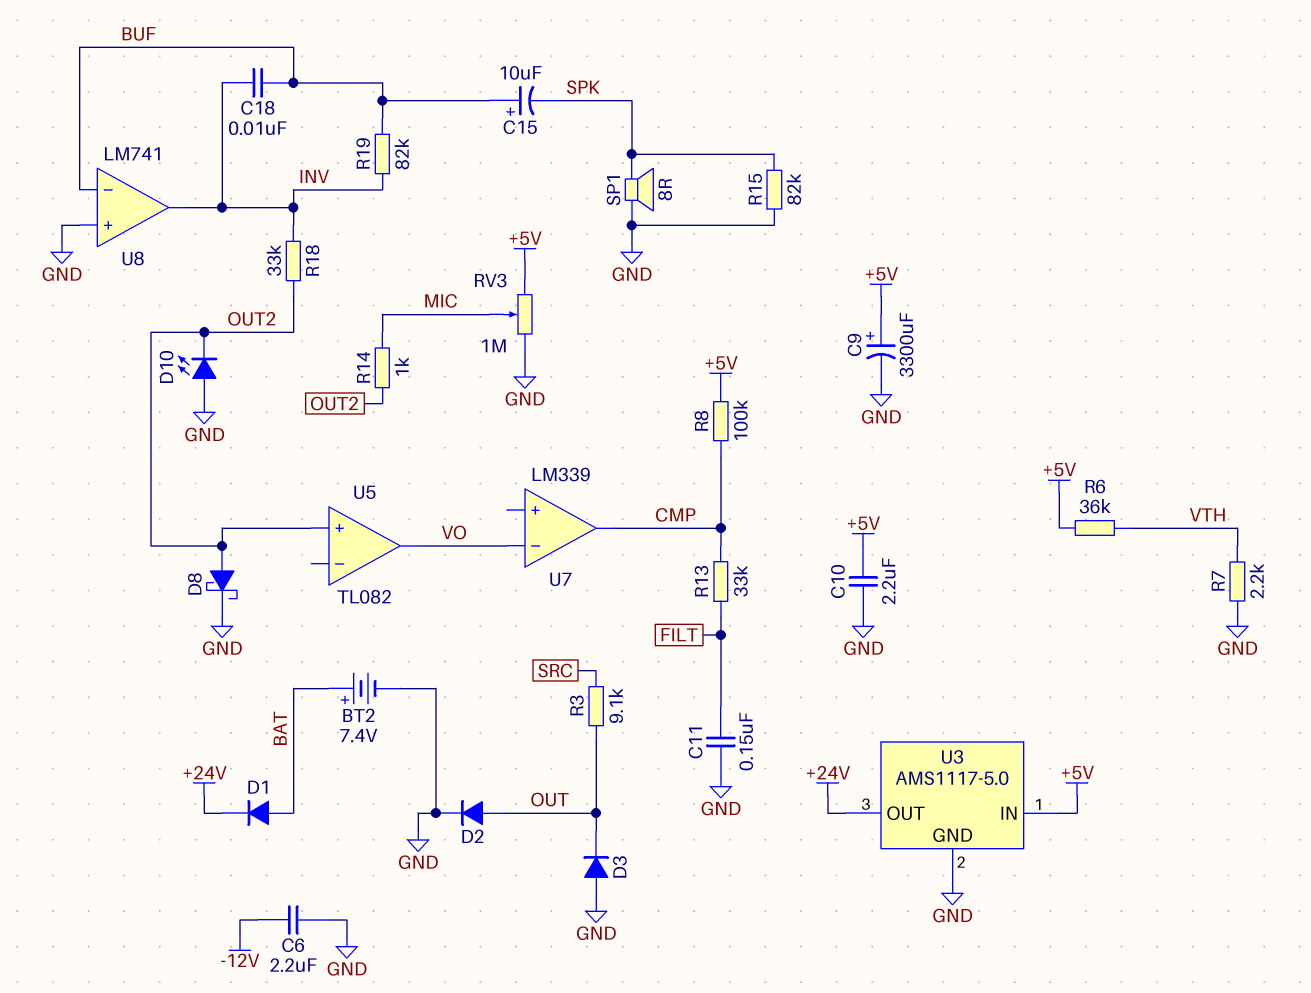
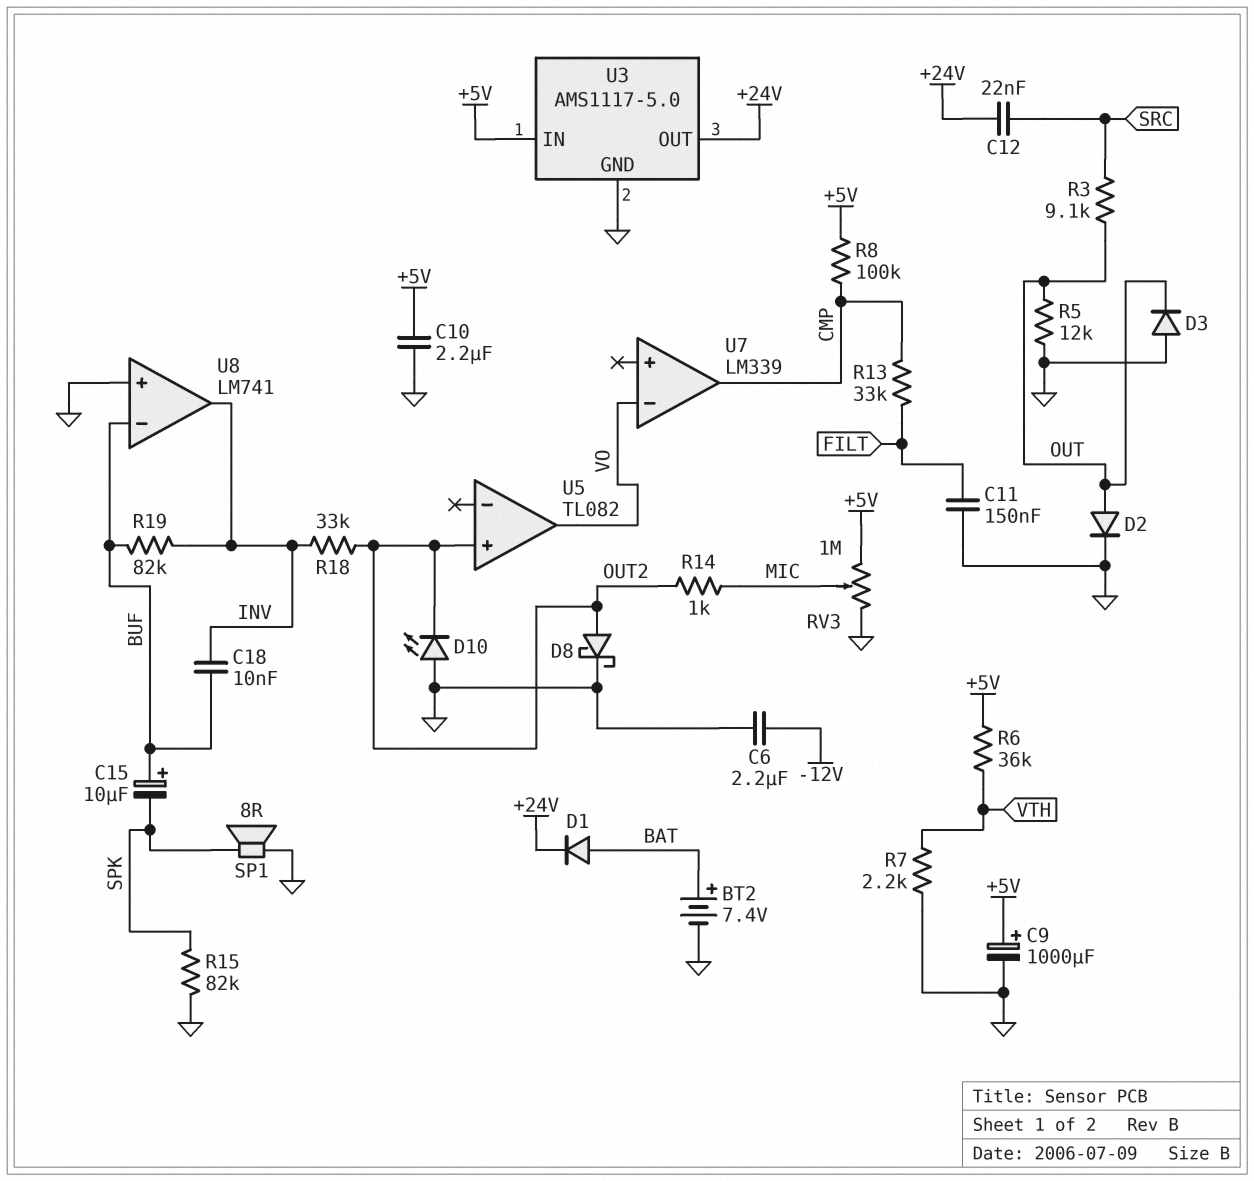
C9: 3300uF (plus +5V, minus GND) -> 1000uF (plus +5V, minus GND)
C12: none -> 22nF (+24V, SRC)
R5: none -> 12k (GND, OUT)

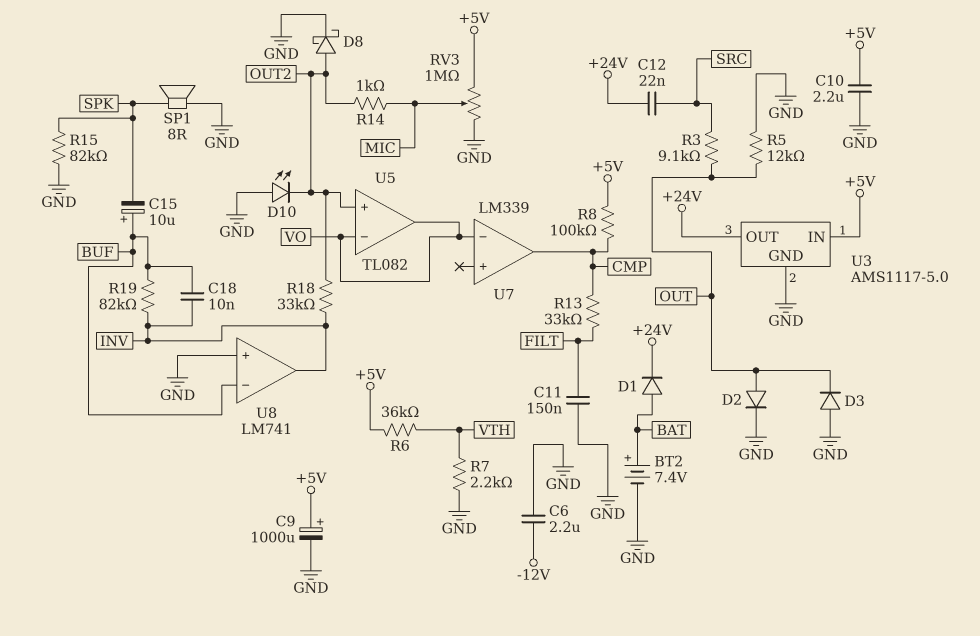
U5 pin in-: none -> VO

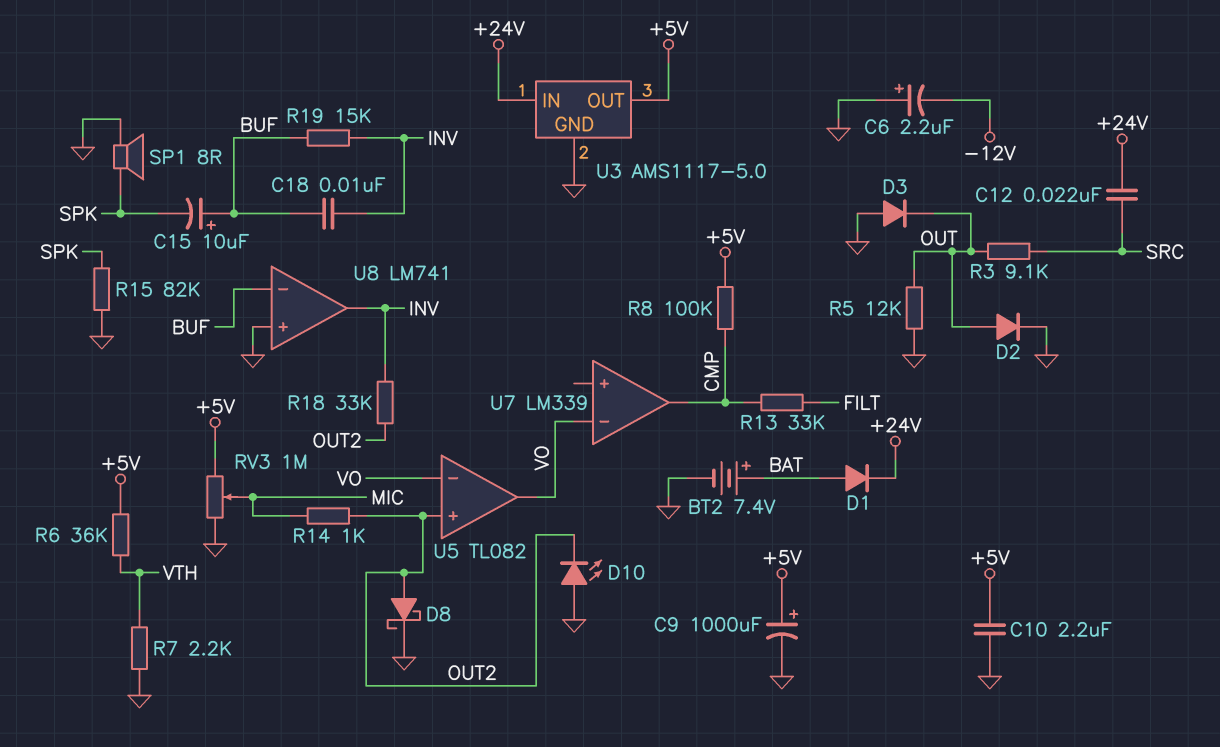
C6: 2.2uF (-12V, GND) -> 2.2uF (plus GND, minus -12V)
C11: 150nF (FILT, GND) -> none
R19: 82k (BUF, INV) -> 15k (BUF, INV)
U3 pin IN: +5V -> +24V
U3 pin OUT: +24V -> +5V

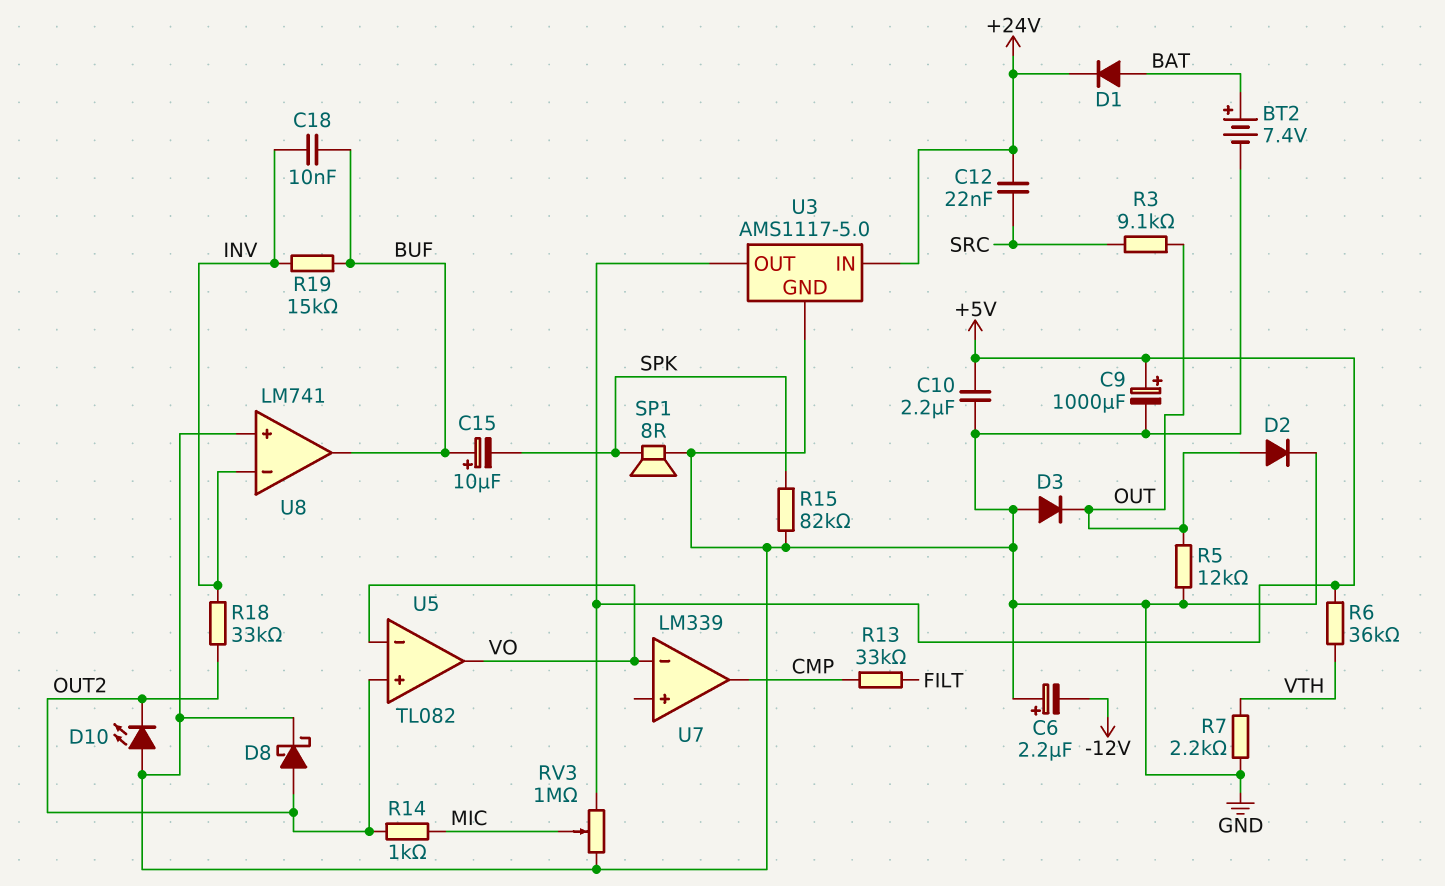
R8: 100k (+5V, CMP) -> none
U8 pin in-: BUF -> INV
U8 pin out: INV -> BUF

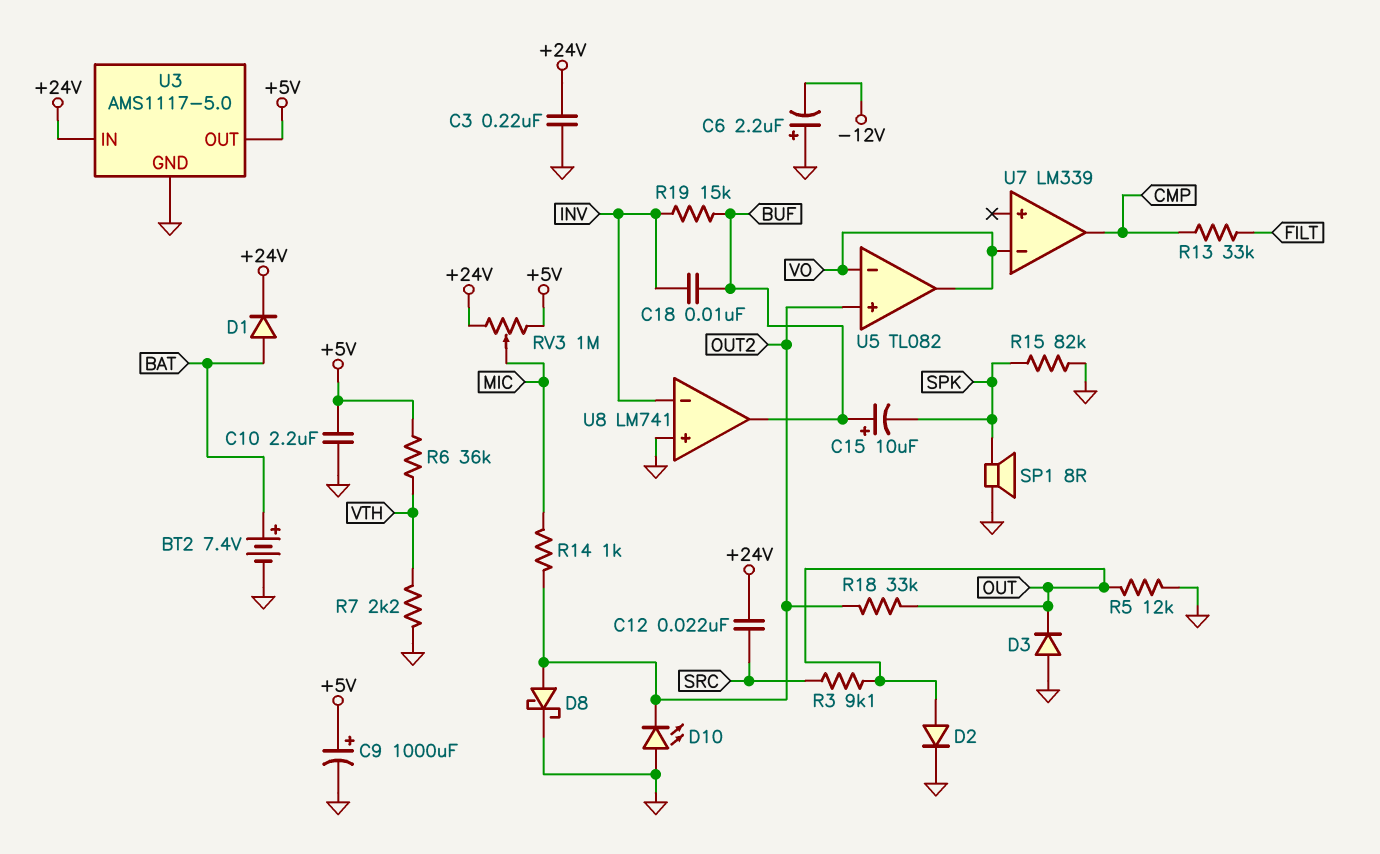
C3: none -> 220nF (+24V, GND)
R18: 33k (INV, OUT2) -> 33k (OUT, OUT2)
RV3: 1M (+5V, GND, wiper MIC) -> 1M (+5V, +24V, wiper MIC)

